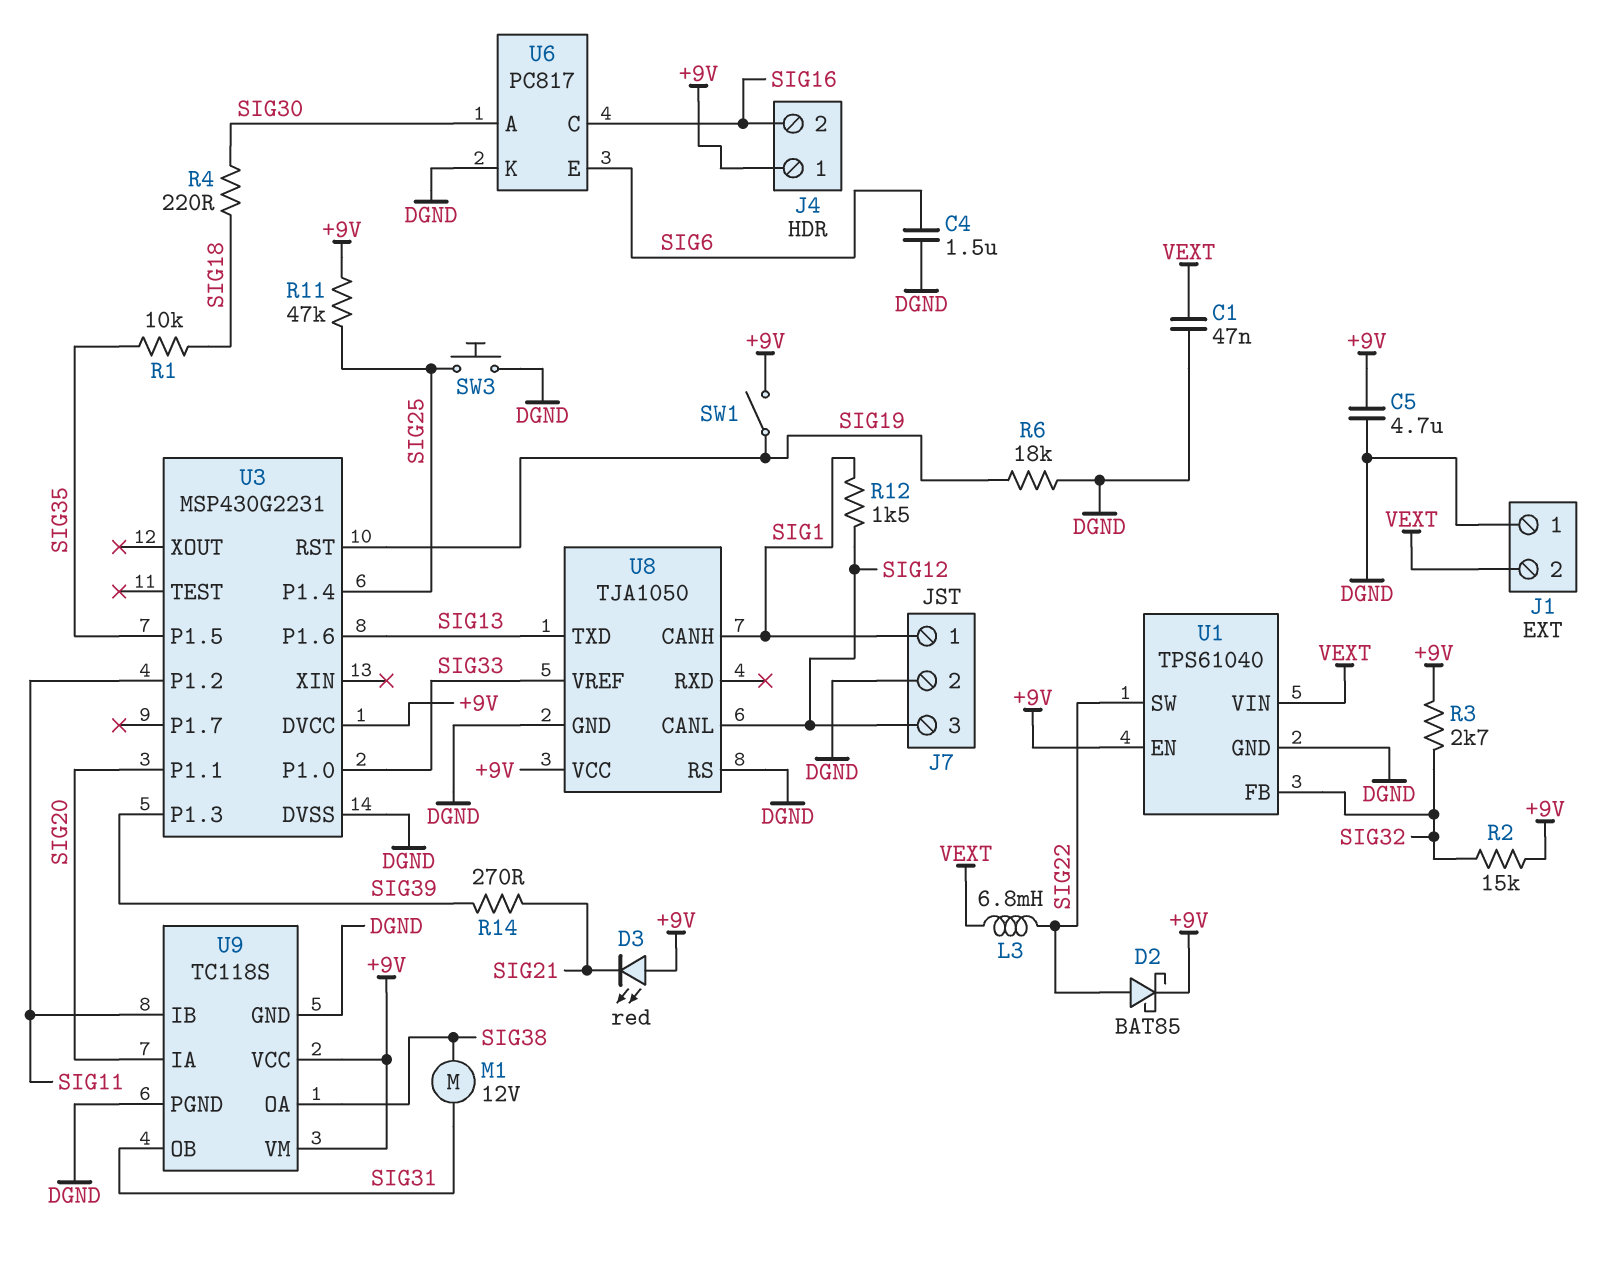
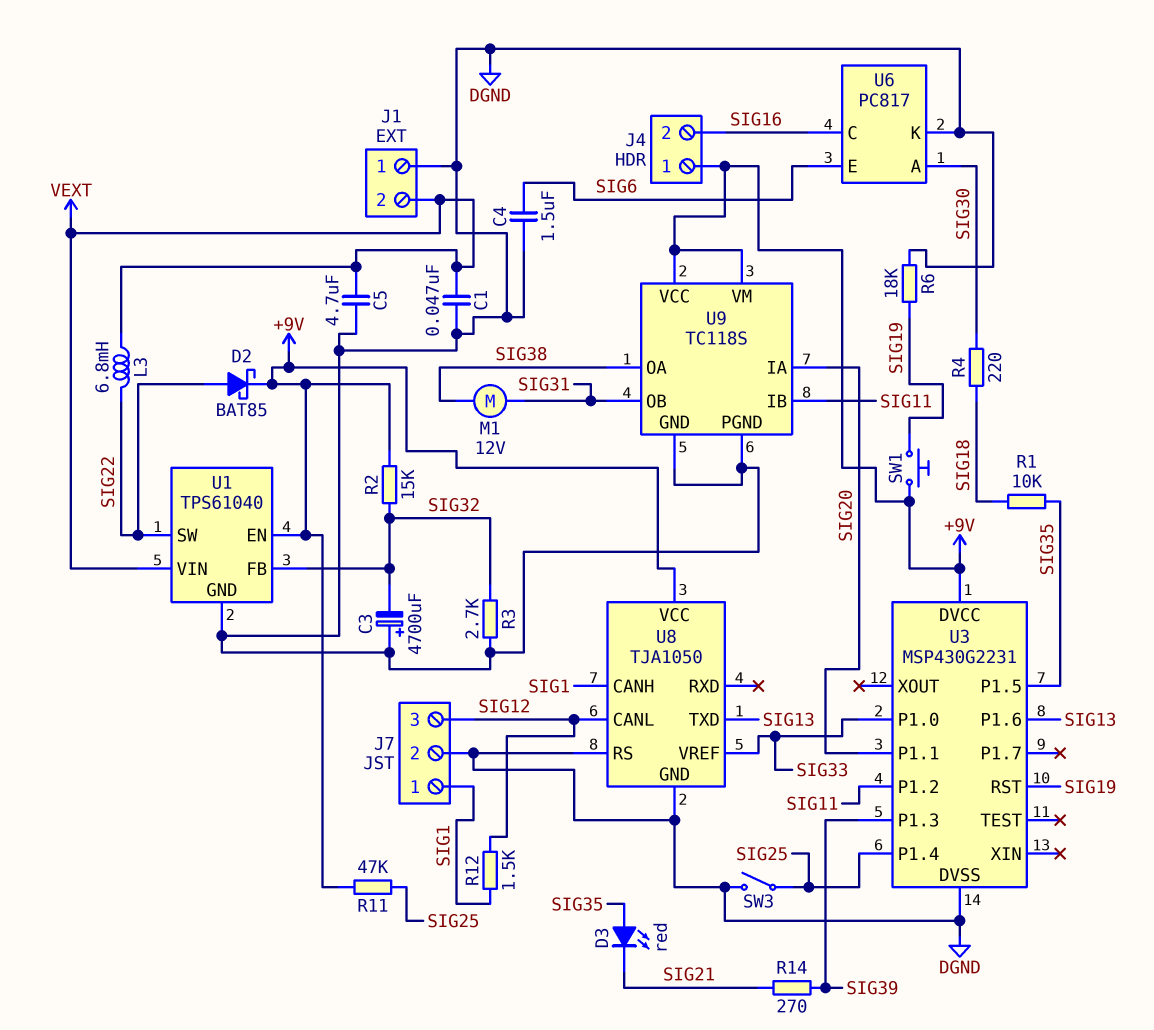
C3: none -> 4700uF (plus DGND, minus SIG32)
C5: 4.7uF (+9V, DGND) -> 4.7uF (DGND, VEXT)
D3: LED red (A +9V, K SIG21) -> LED red (A SIG35, K SIG21)
R3: 2.7k (+9V, SIG32) -> 2.7k (DGND, SIG32)
SW1: switch (+9V, SIG19) -> button (+9V, SIG19)
SW3: button (DGND, SIG25) -> switch (DGND, SIG25)

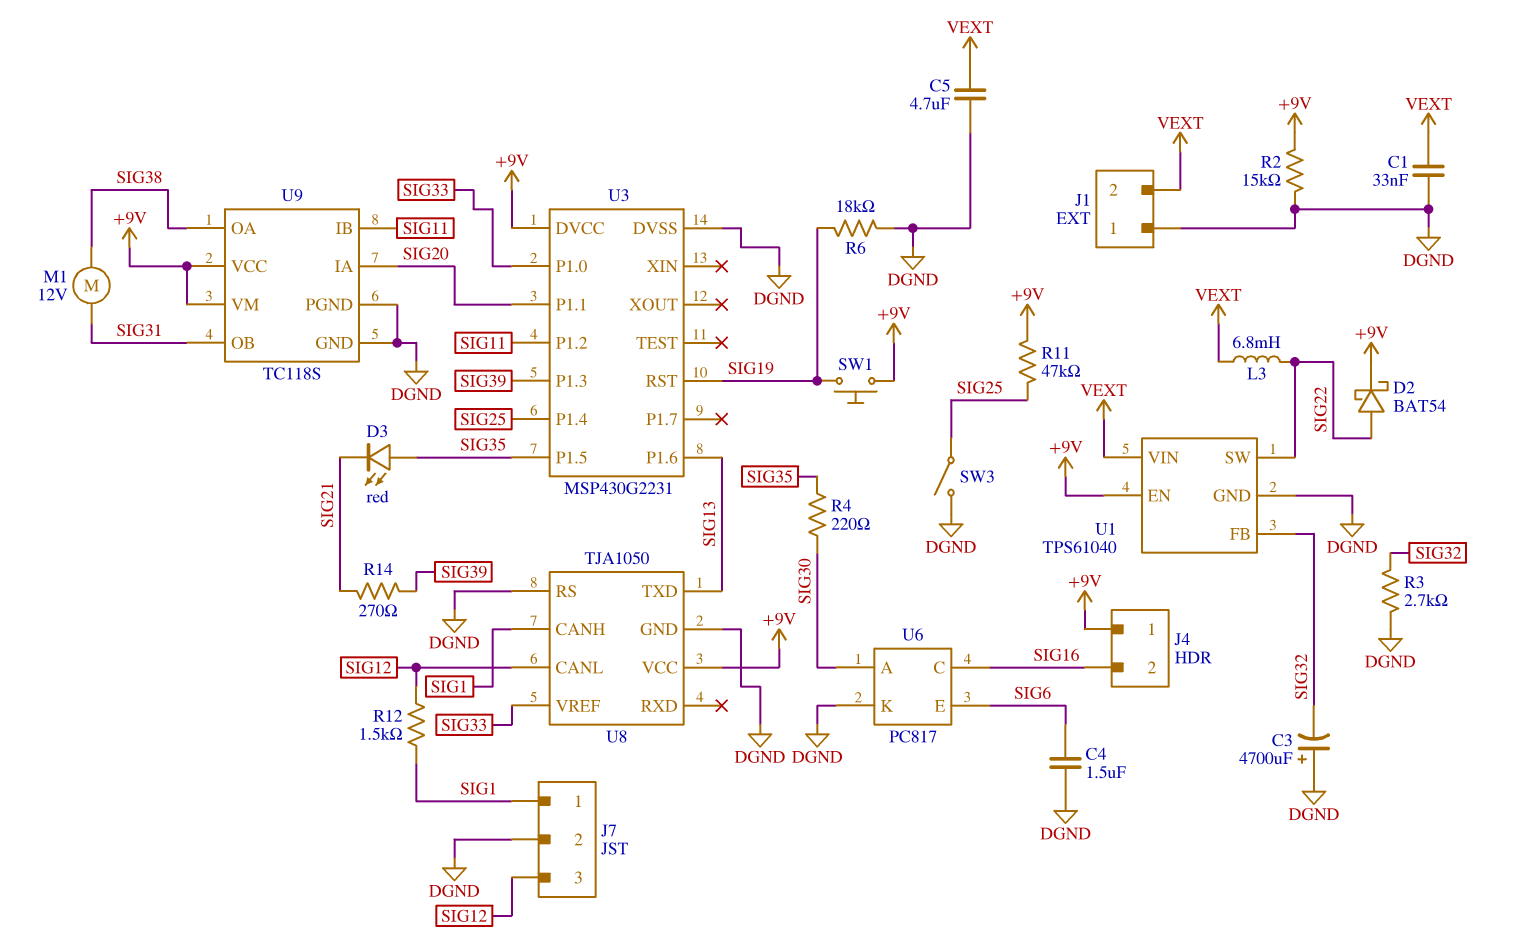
C1: 47nF (DGND, VEXT) -> 33nF (DGND, VEXT)
D2: schottky BAT85 (A SIG22, K +9V) -> schottky BAT54 (A SIG22, K +9V)
R1: 10k (SIG18, SIG35) -> none
R2: 15k (+9V, SIG32) -> 15k (+9V, DGND)
R4: 220 (SIG18, SIG30) -> 220 (SIG30, SIG35)

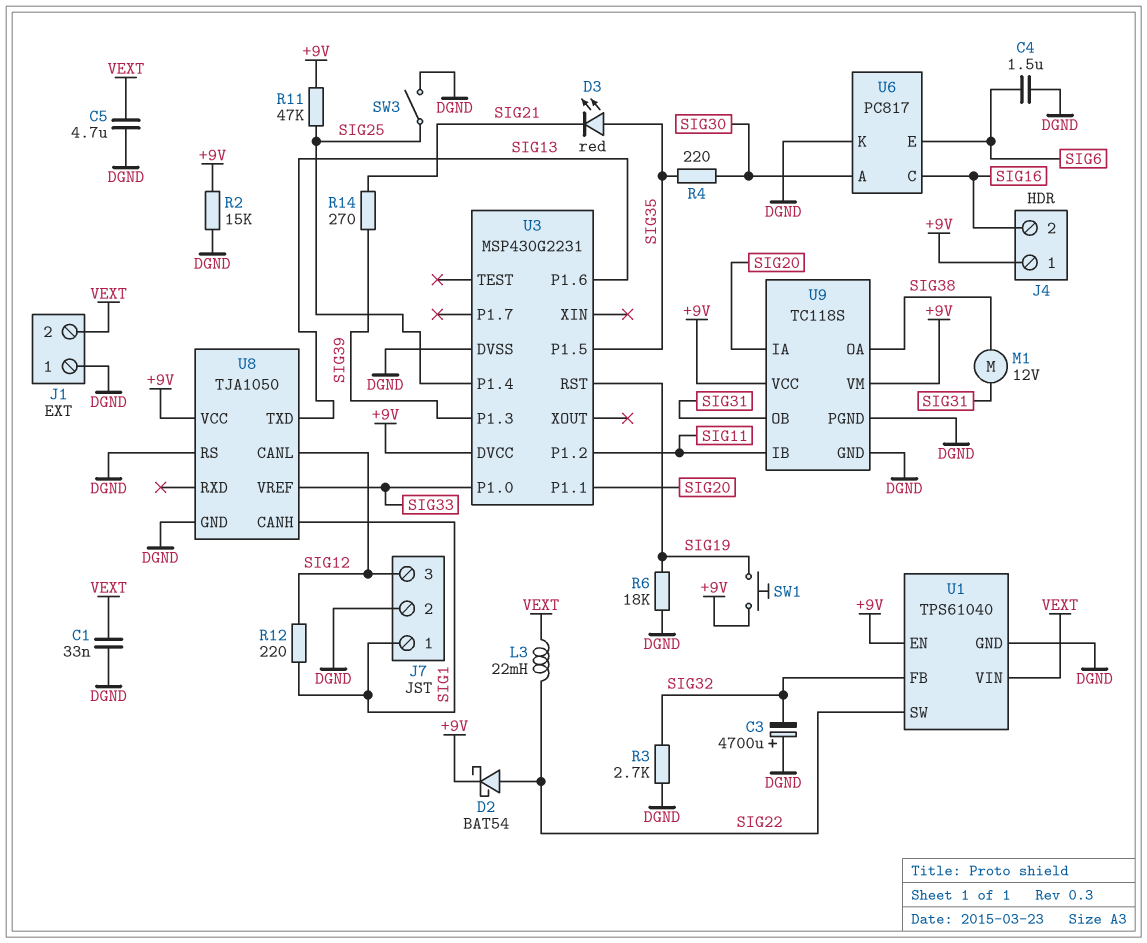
L3: 6.8mH (SIG22, VEXT) -> 22mH (SIG22, VEXT)
R12: 1.5k (SIG1, SIG12) -> 220 (SIG1, SIG12)

